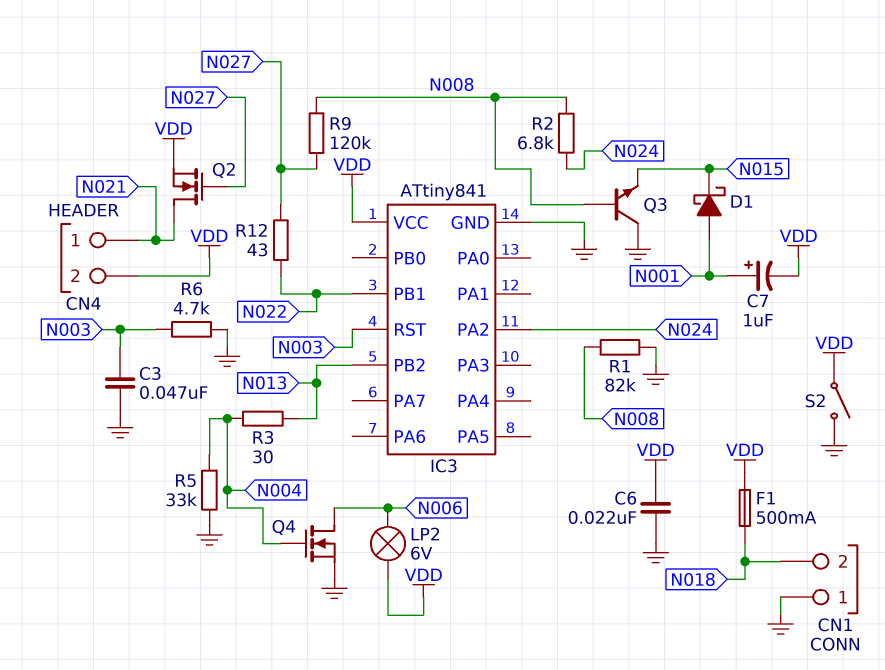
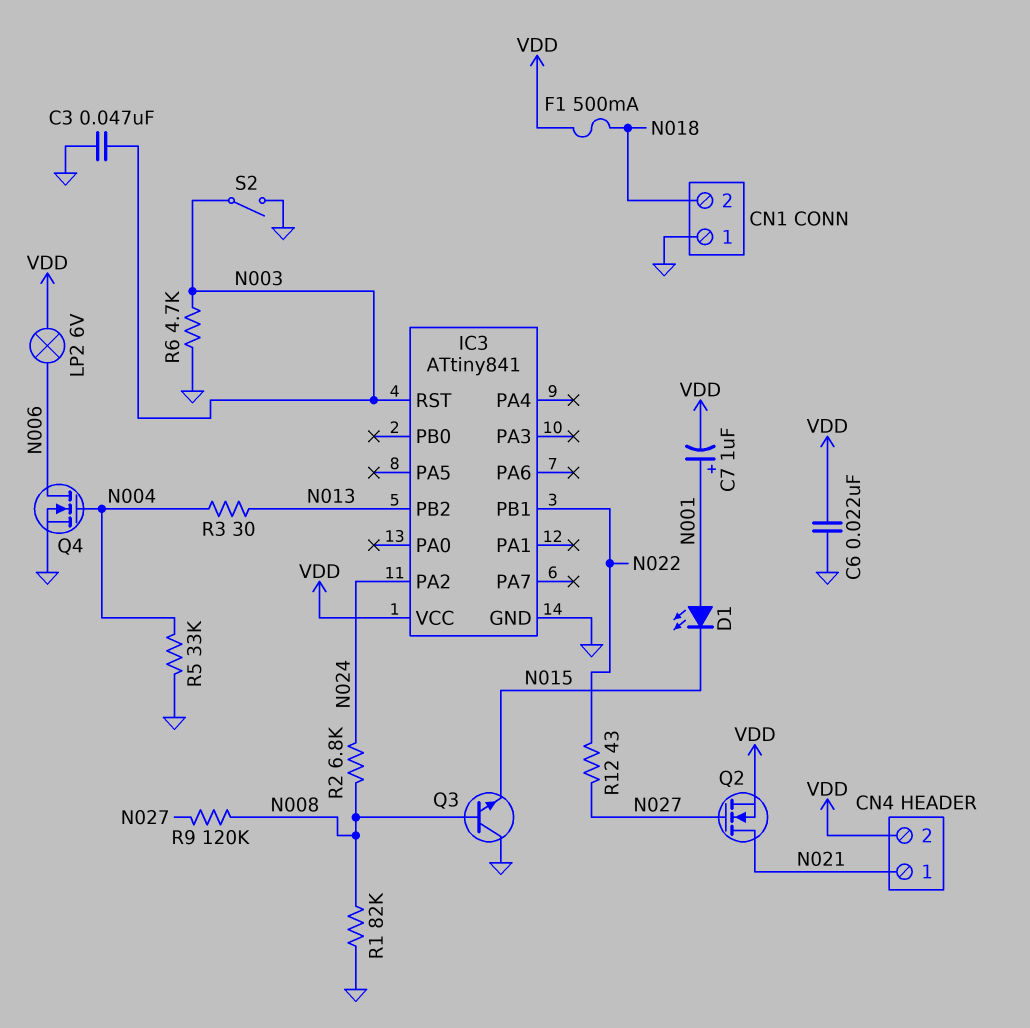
D1: schottky (A N001, K N015) -> LED (A N001, K N015)
S2: switch (GND, VDD) -> switch (GND, N003)

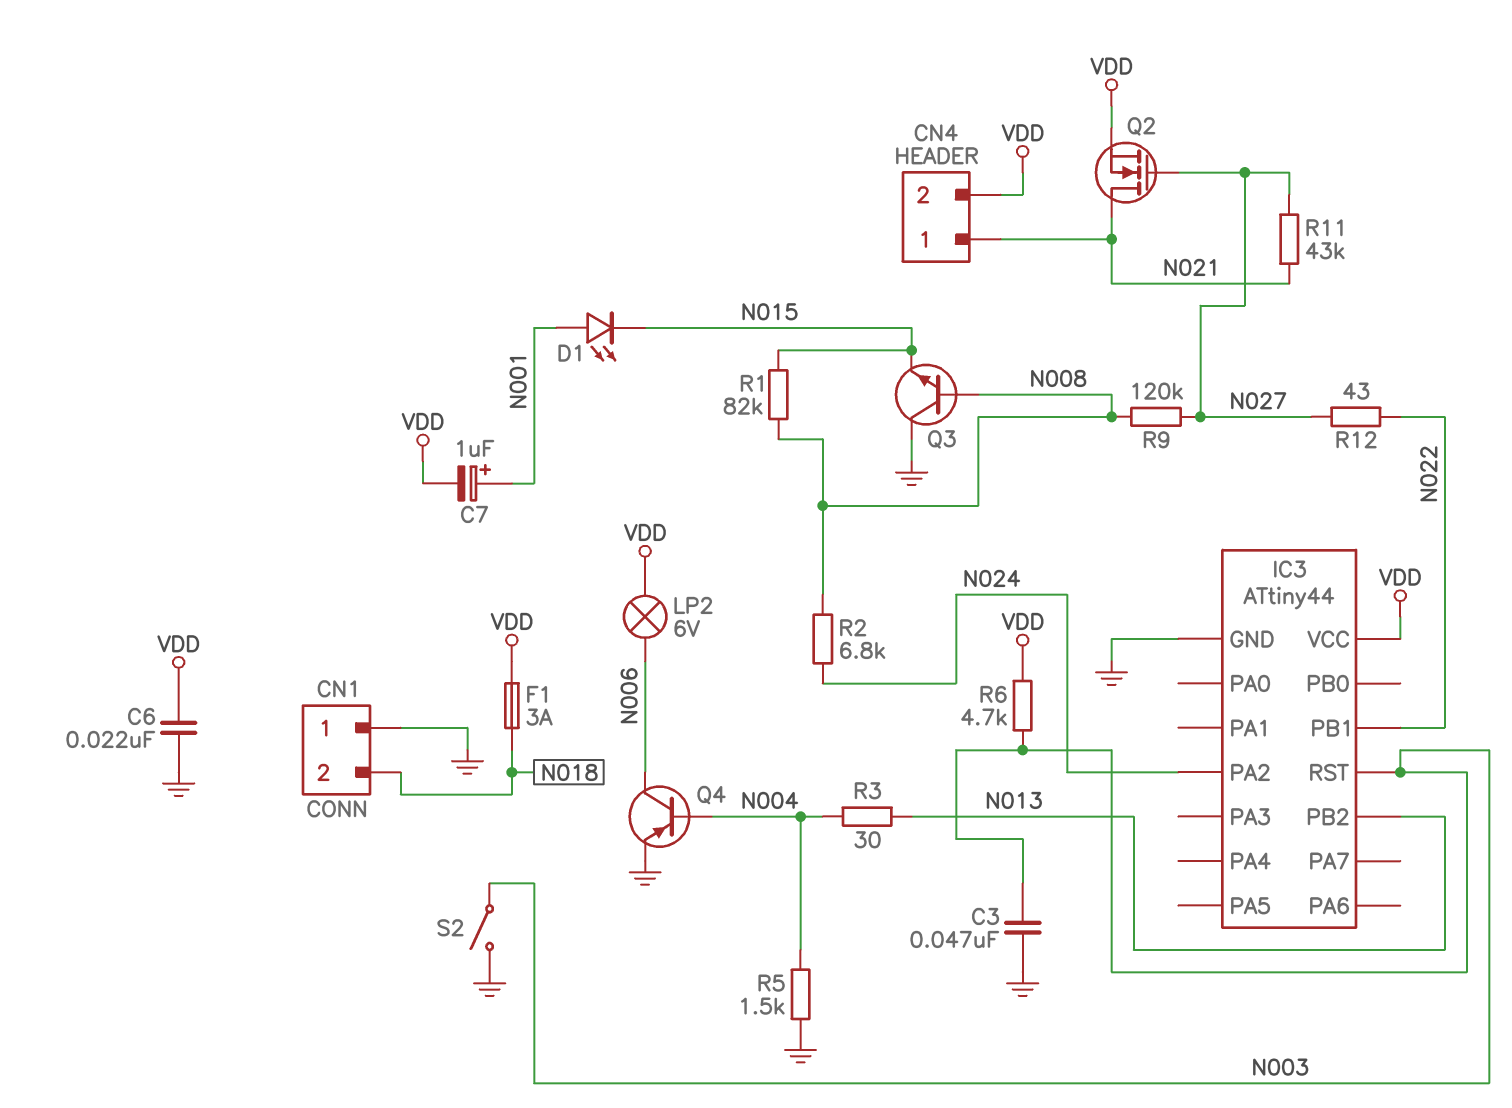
F1: 500mA (N018, VDD) -> 3A (N018, VDD)
IC3: ATtiny841 -> ATtiny44
Q4: NMOS (G N004, D N006, S GND) -> PNP (B N004, C N006, E GND)
R1: 82k (GND, N008) -> 82k (N008, N015)
R5: 33k (GND, N004) -> 1.5k (GND, N004)
R6: 4.7k (GND, N003) -> 4.7k (N003, VDD)
R11: none -> 43k (N021, N027)

